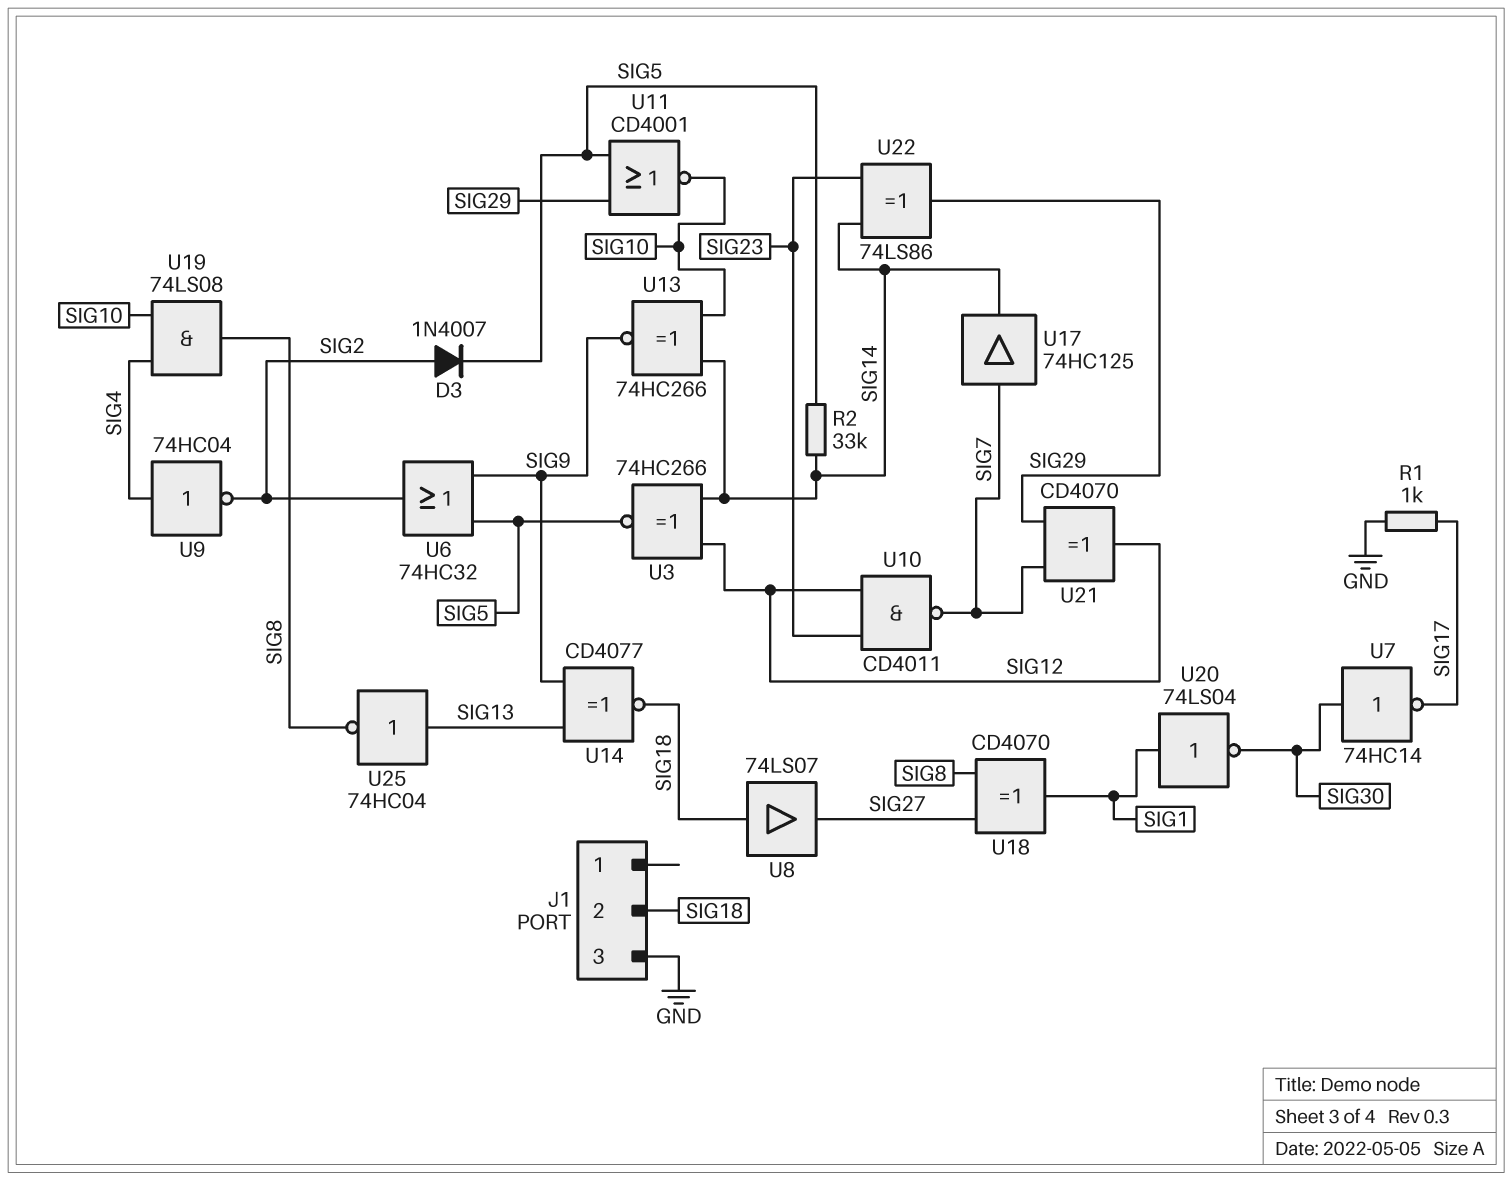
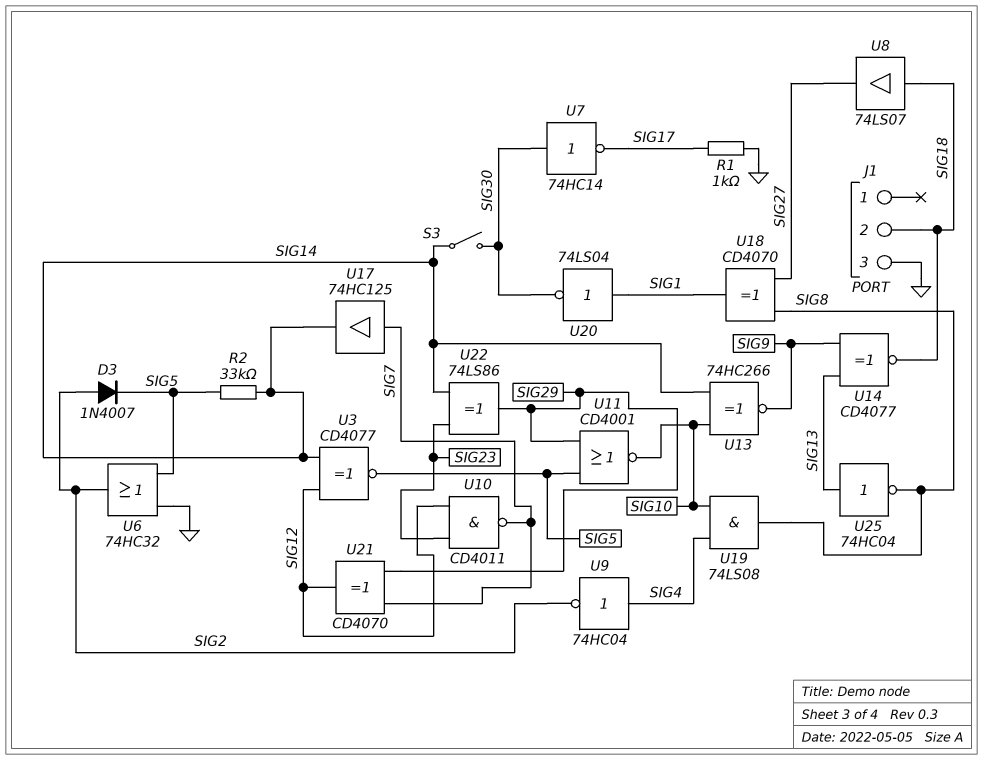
S3: none -> switch (SIG14, SIG30)
U3: XNOR 74HC266 (in SIG12, in SIG14, out SIG5) -> XNOR CD4077 (in SIG12, in SIG14, out SIG5)
U6: OR 74HC32 (in SIG5, in SIG9, out SIG2) -> OR 74HC32 (in GND, in SIG5, out SIG2)

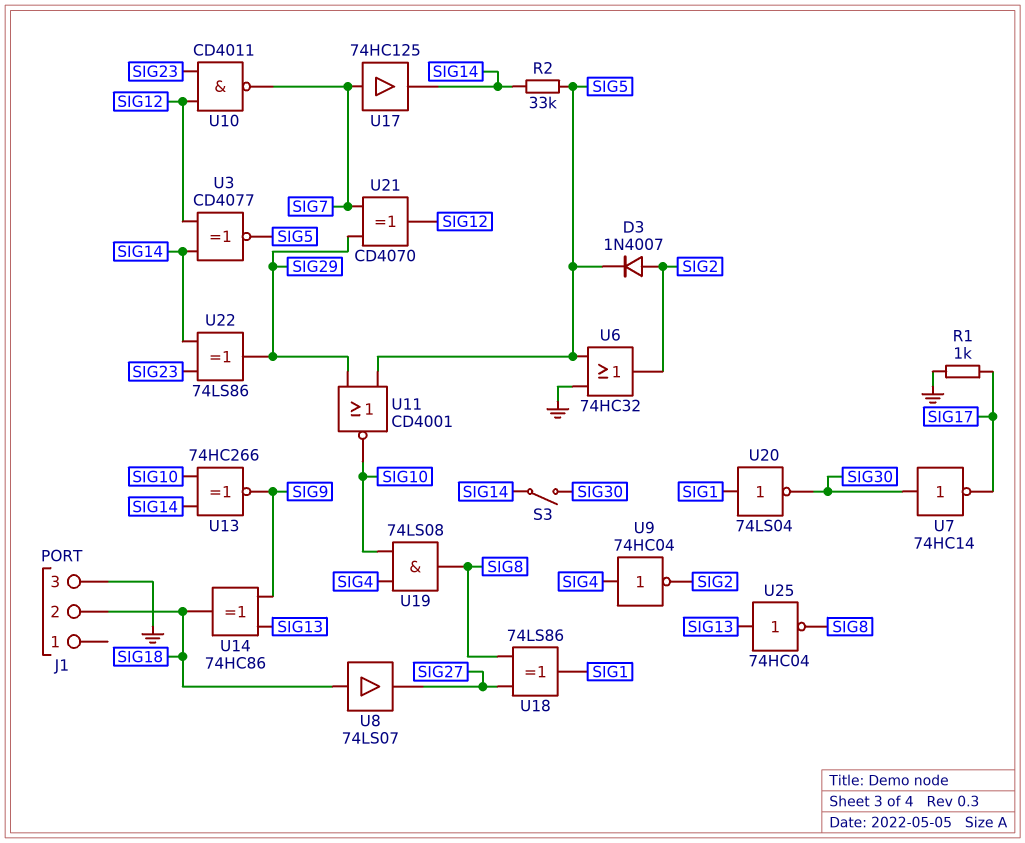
U14: XNOR CD4077 (in SIG9, in SIG13, out SIG18) -> XOR 74HC86 (in SIG9, in SIG13, out SIG18)
U18: XOR CD4070 (in SIG8, in SIG27, out SIG1) -> XOR 74LS86 (in SIG8, in SIG27, out SIG1)

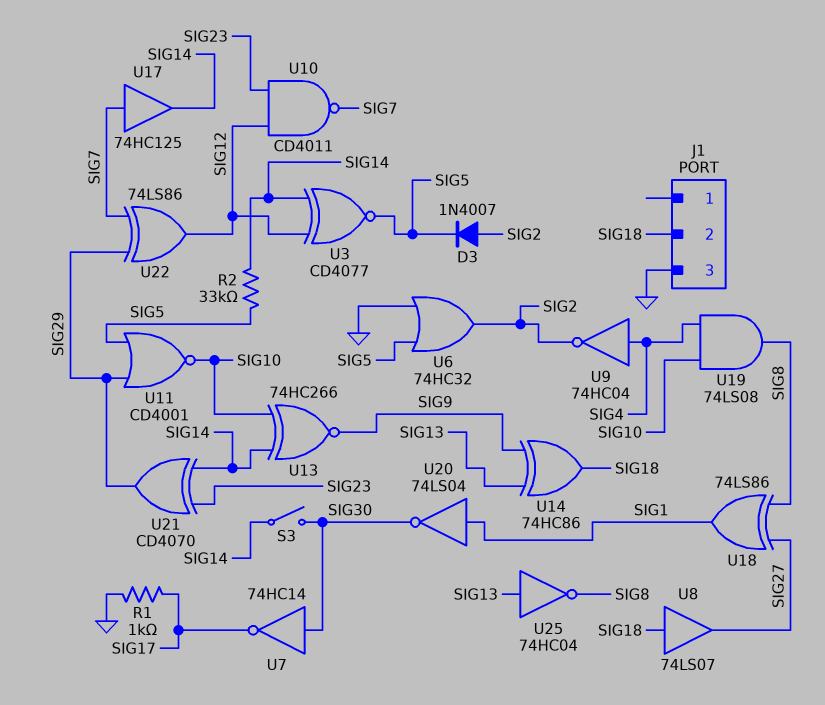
U21: XOR CD4070 (in SIG7, in SIG29, out SIG12) -> XOR CD4070 (in SIG14, in SIG23, out SIG29)
U22: XOR 74LS86 (in SIG14, in SIG23, out SIG29) -> XOR 74LS86 (in SIG7, in SIG29, out SIG12)

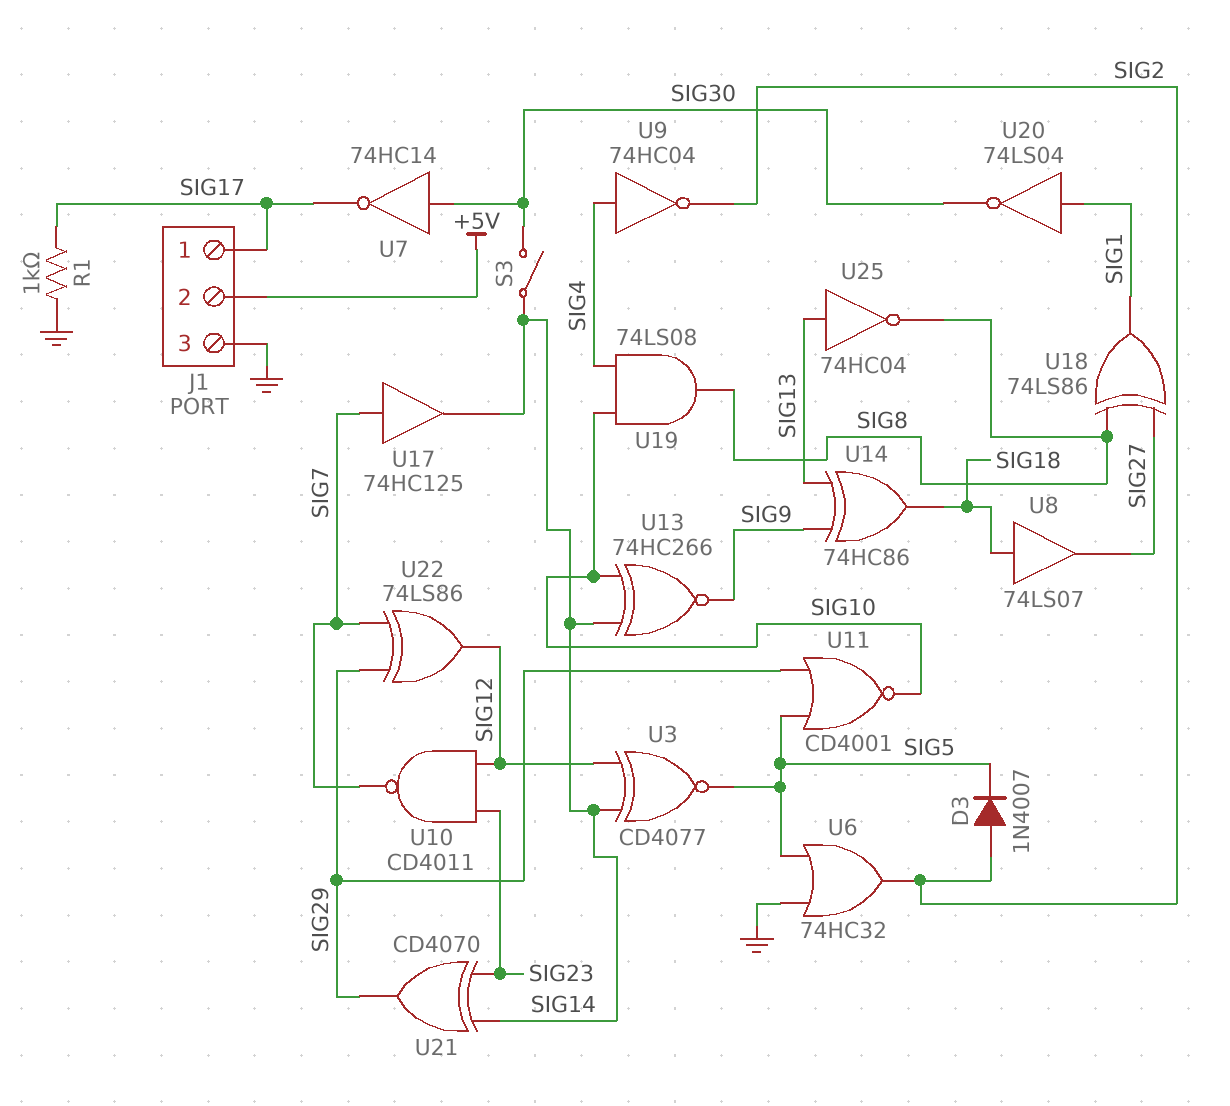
J1 pin 1: none -> SIG17
J1 pin 2: SIG18 -> +5V
R2: 33k (SIG5, SIG14) -> none

